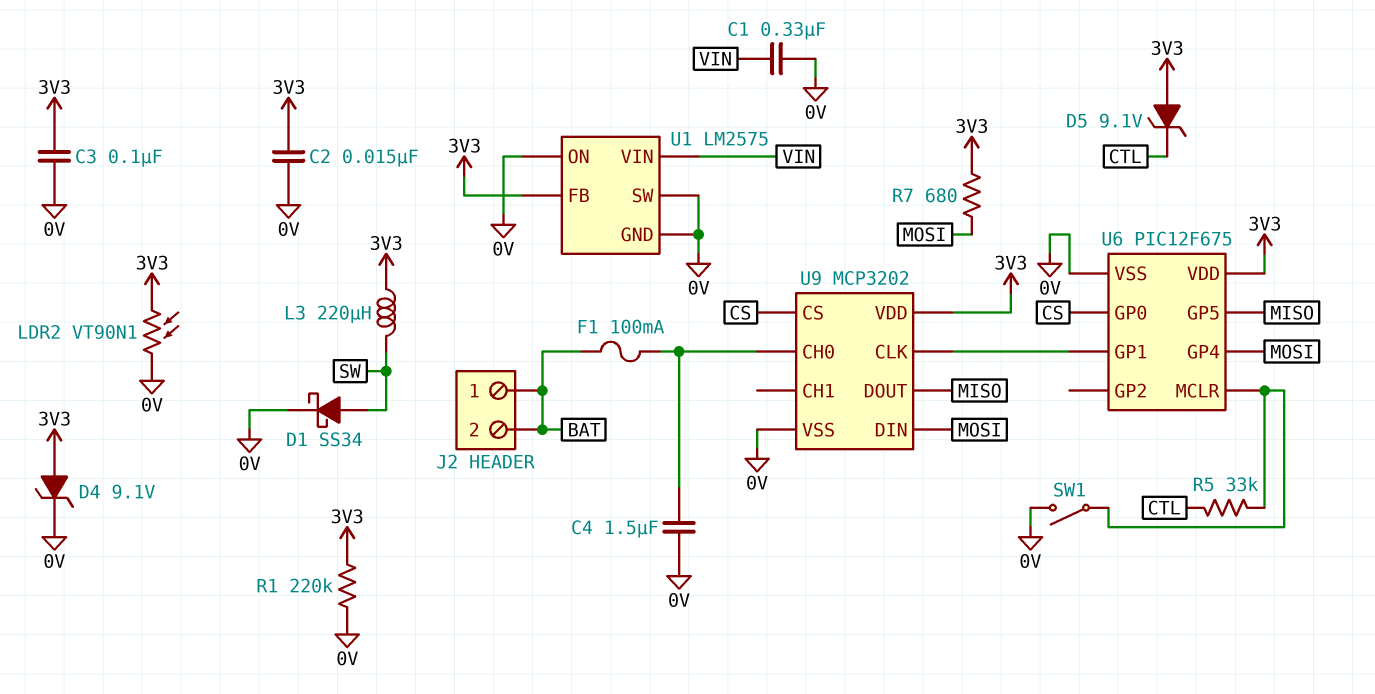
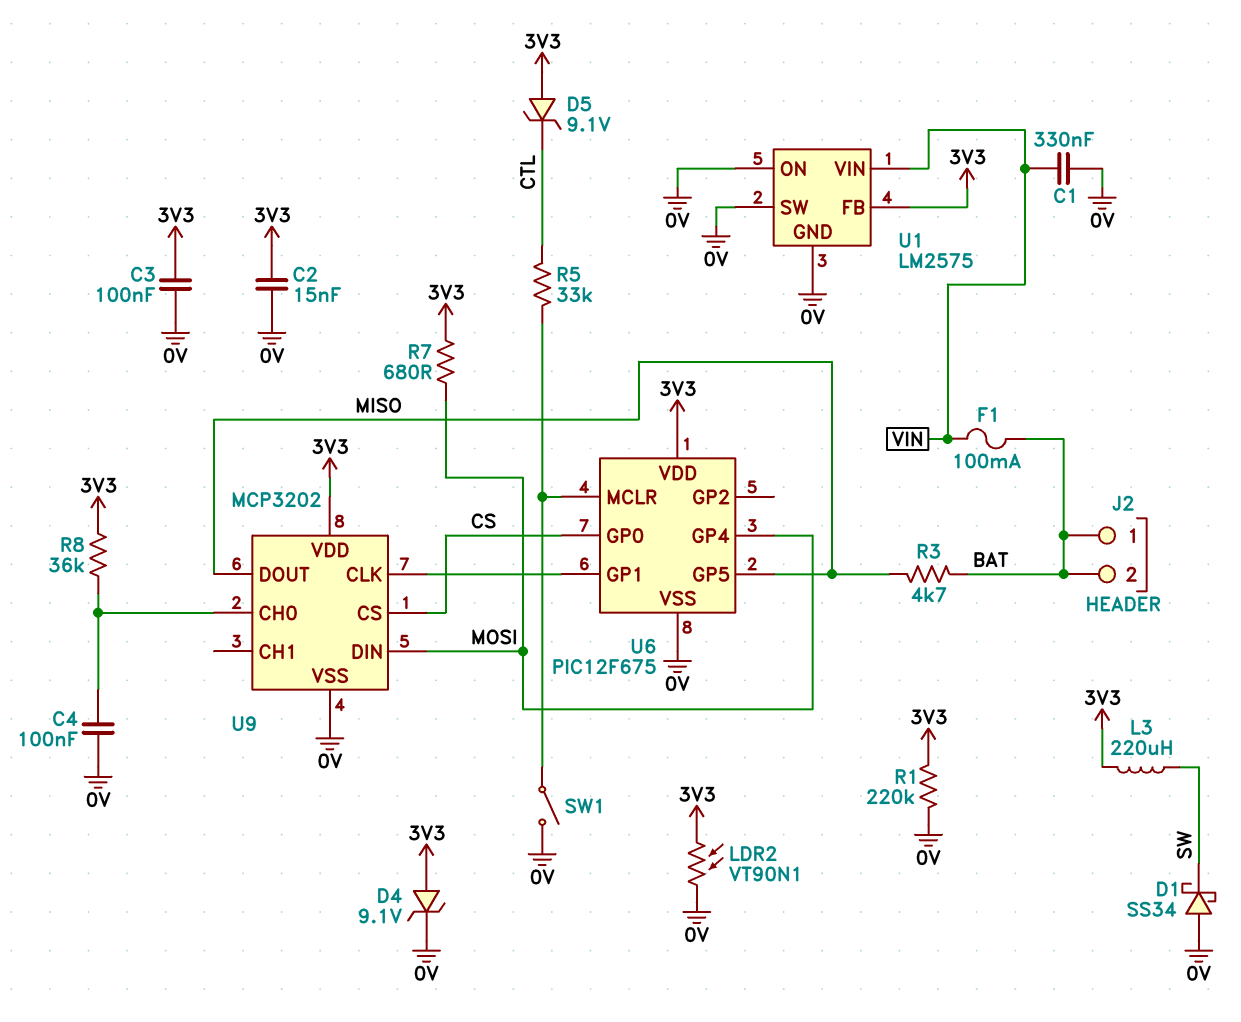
C4: 1.5uF (0V, U9/CH0) -> 100nF (0V, U9/CH0)
D1: schottky SS34 (A SW, K 0V) -> schottky SS34 (A 0V, K SW)
F1: 100mA (BAT, U9/CH0) -> 100mA (BAT, VIN)
R3: none -> 4.7k (BAT, MISO)
R8: none -> 36k (3V3, U9/CH0)

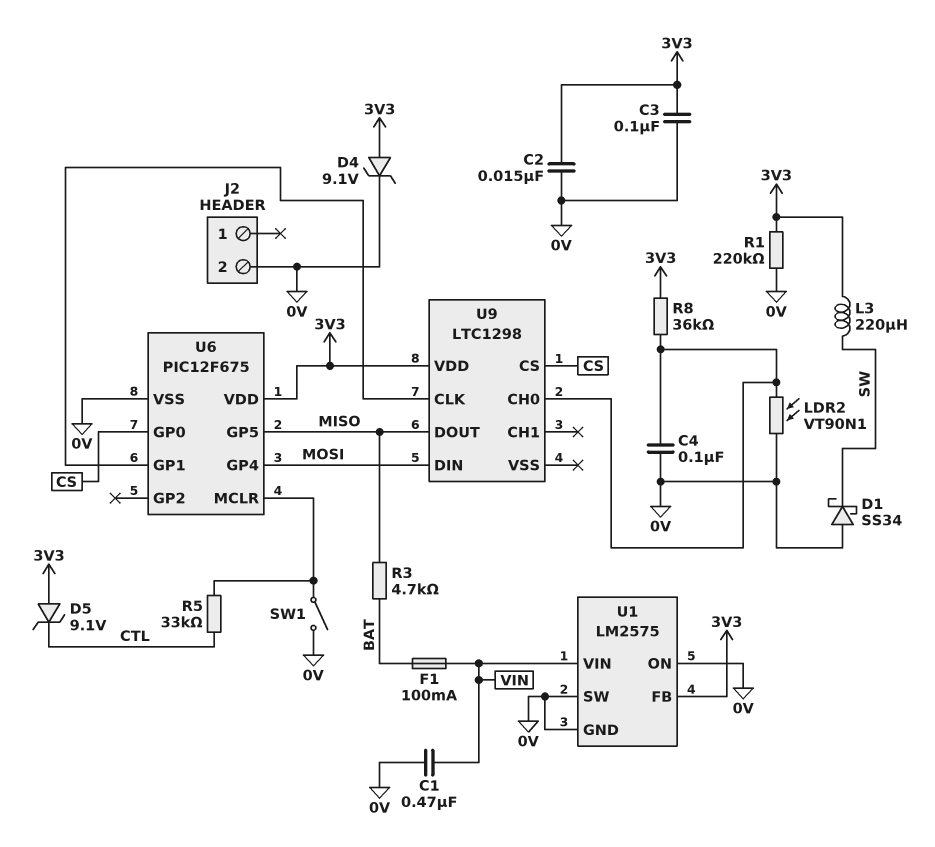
C1: 330nF (0V, VIN) -> 470nF (0V, VIN)
J2 pin 1: BAT -> none
J2 pin 2: BAT -> 0V
LDR2: VT90N1 (0V, 3V3) -> VT90N1 (0V, U9/CH0)
R7: 680 (3V3, MOSI) -> none
U9: MCP3202 -> LTC1298
U9 pin VSS: 0V -> none

